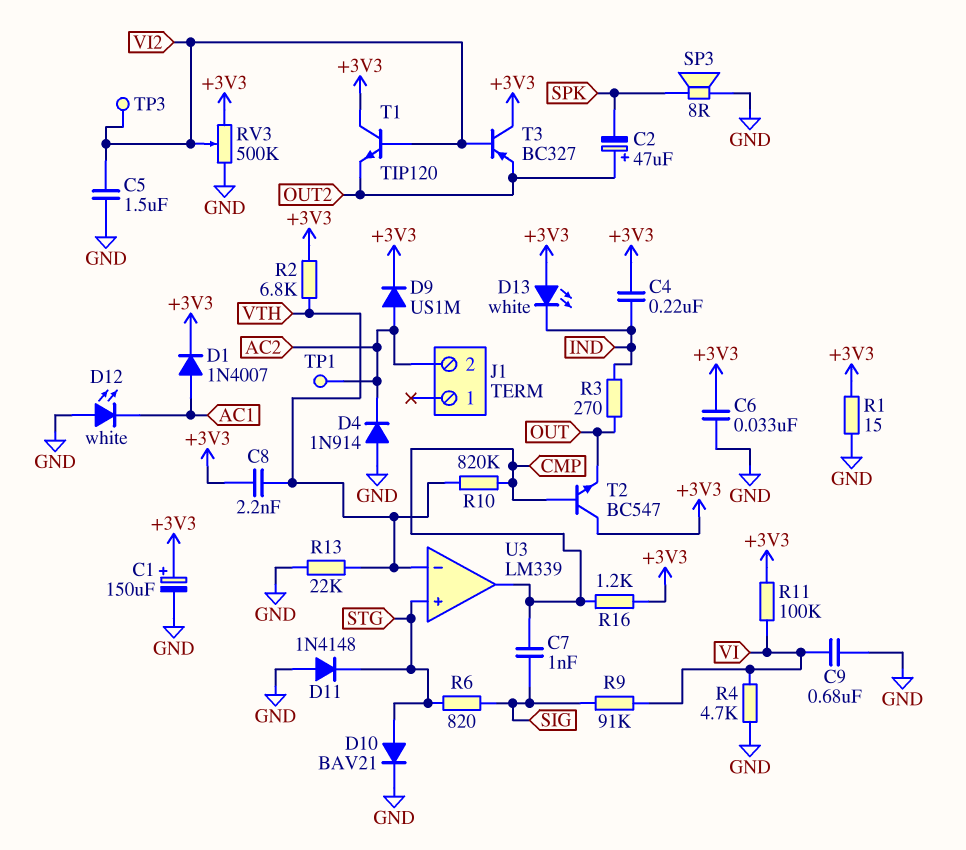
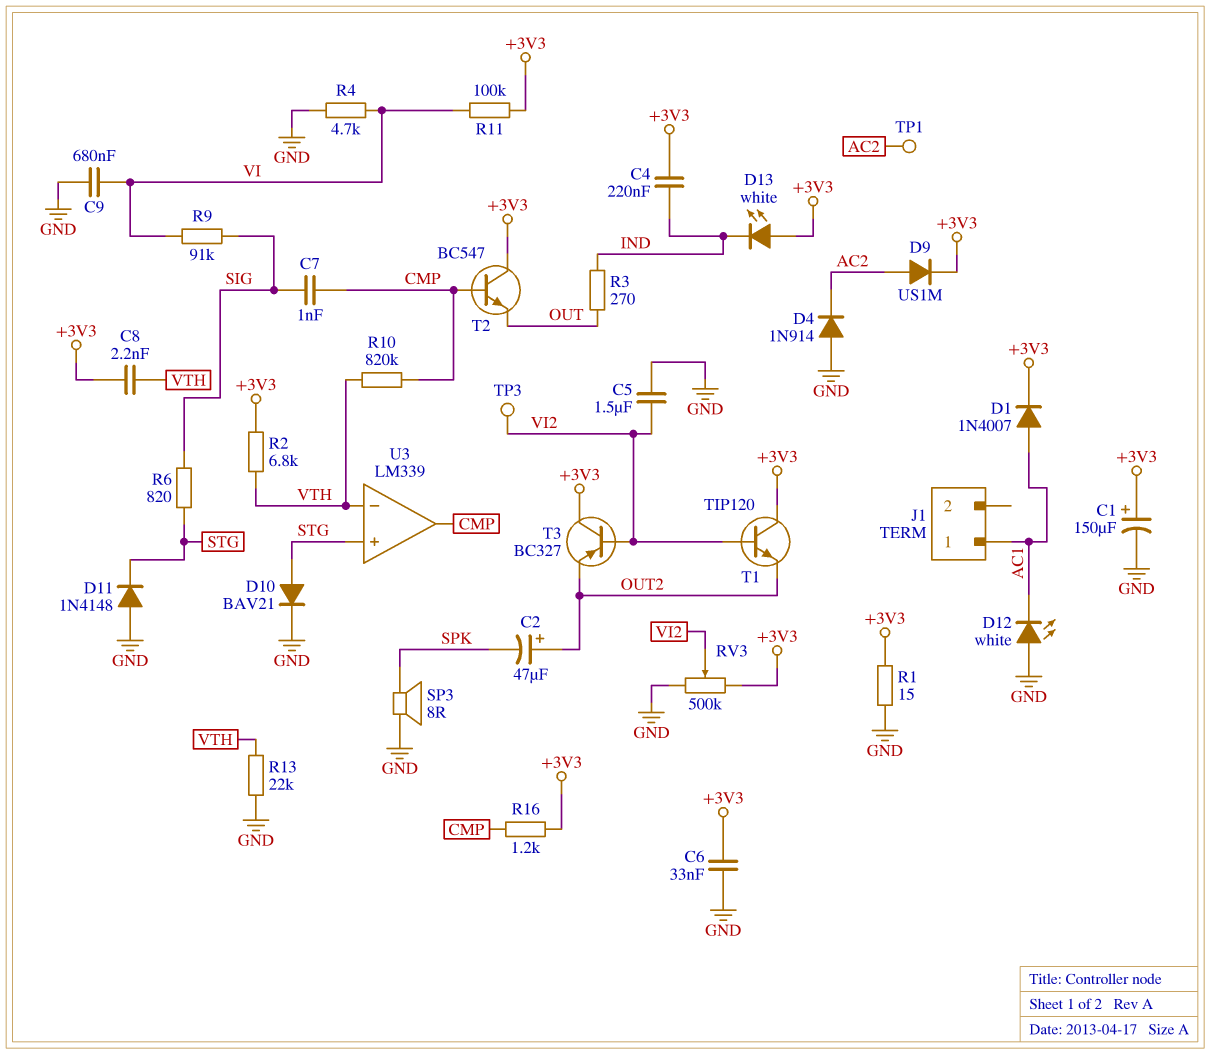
J1 pin 1: none -> AC1
J1 pin 2: AC2 -> none

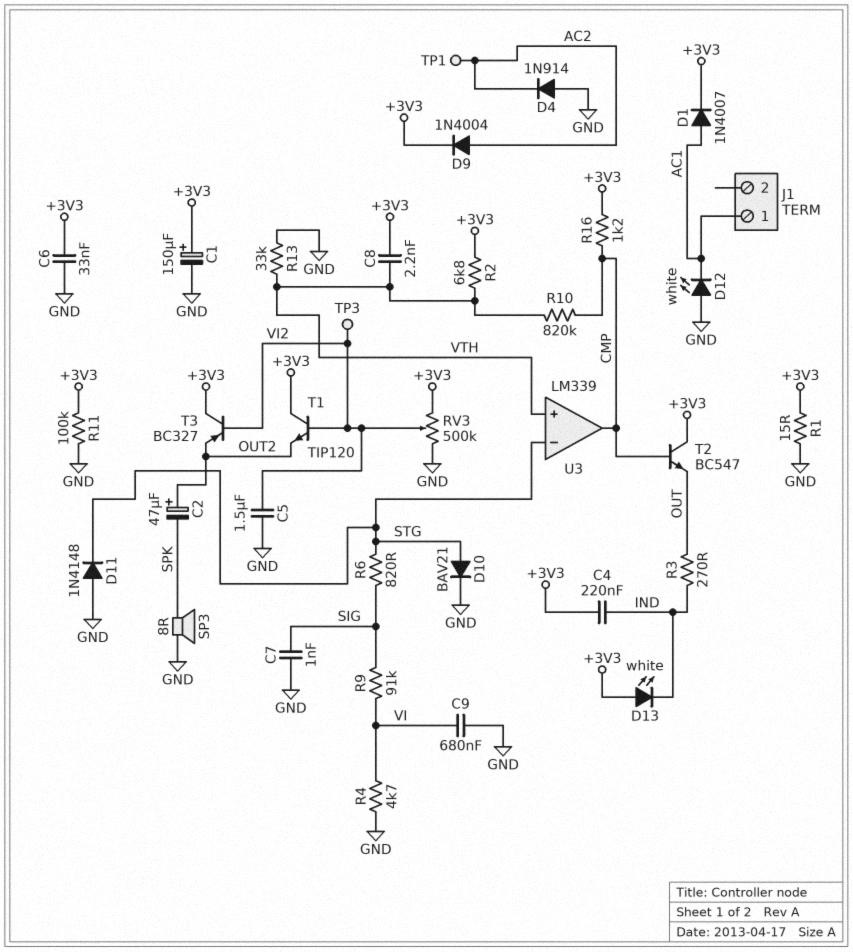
C7: 1nF (CMP, SIG) -> 1nF (GND, SIG)
D9: diode US1M (A AC2, K +3V3) -> diode 1N4004 (A AC2, K +3V3)
R11: 100k (+3V3, VI) -> 100k (+3V3, GND)
R13: 22k (GND, VTH) -> 33k (GND, VTH)
U3 pin in+: STG -> VTH
U3 pin in-: VTH -> STG

